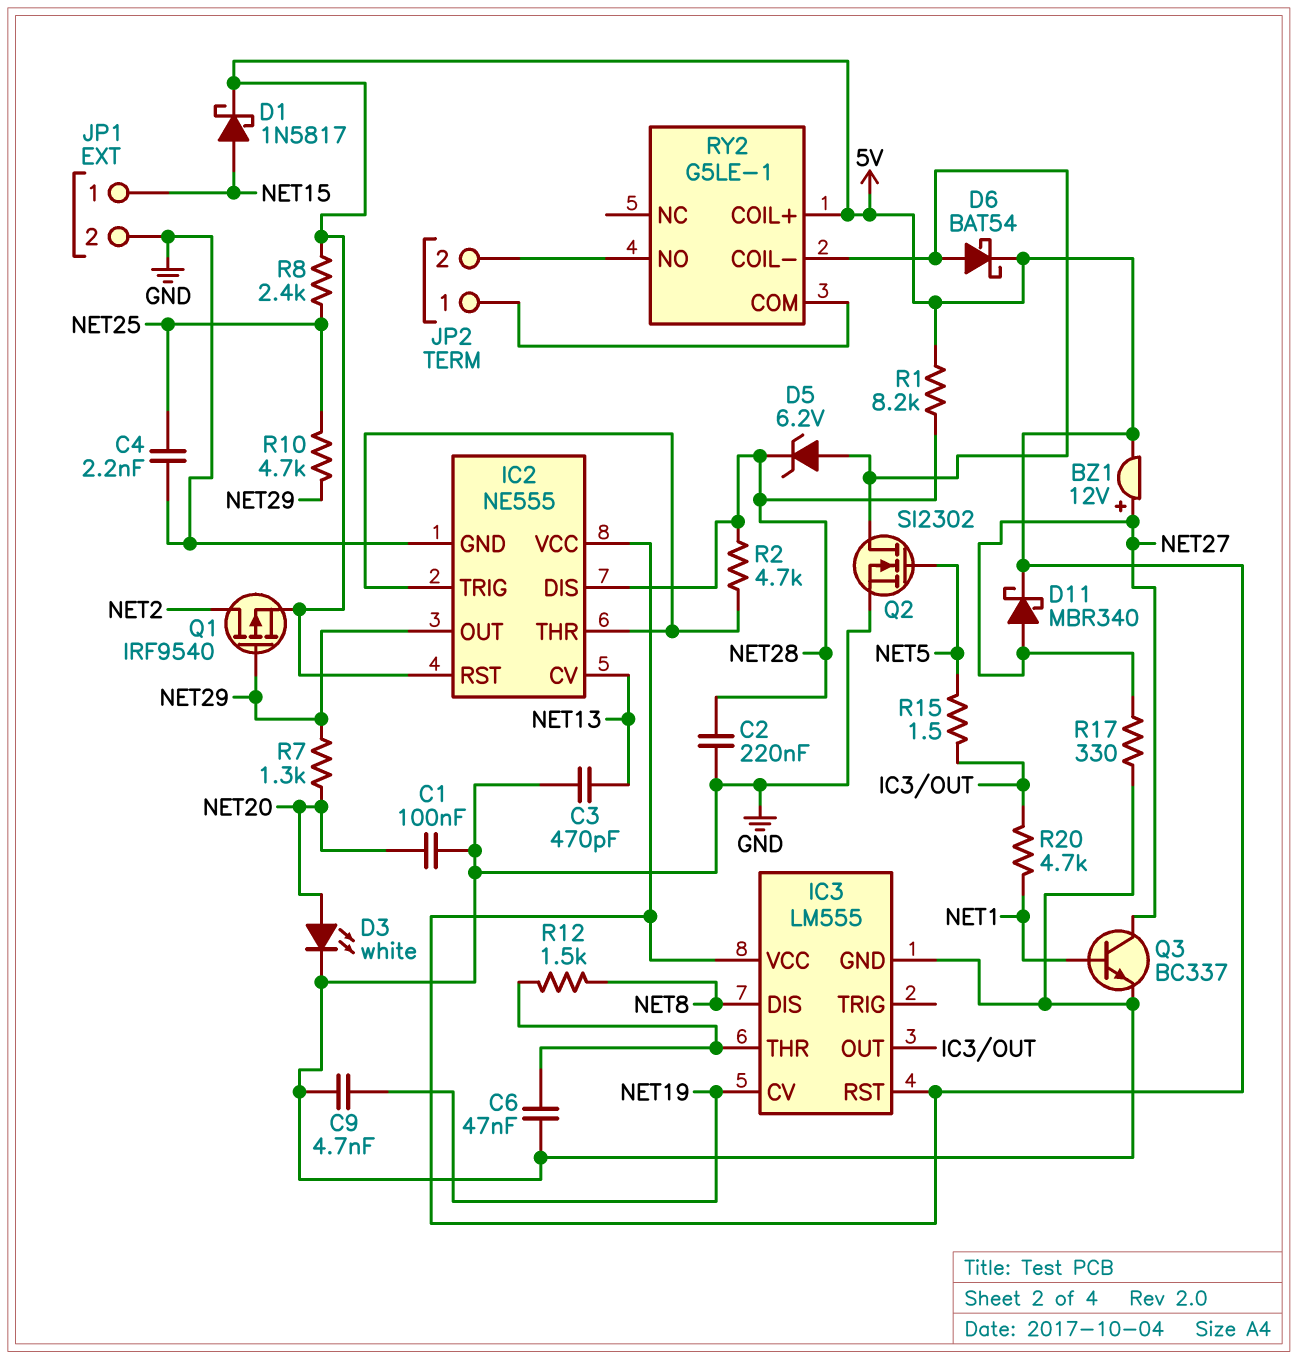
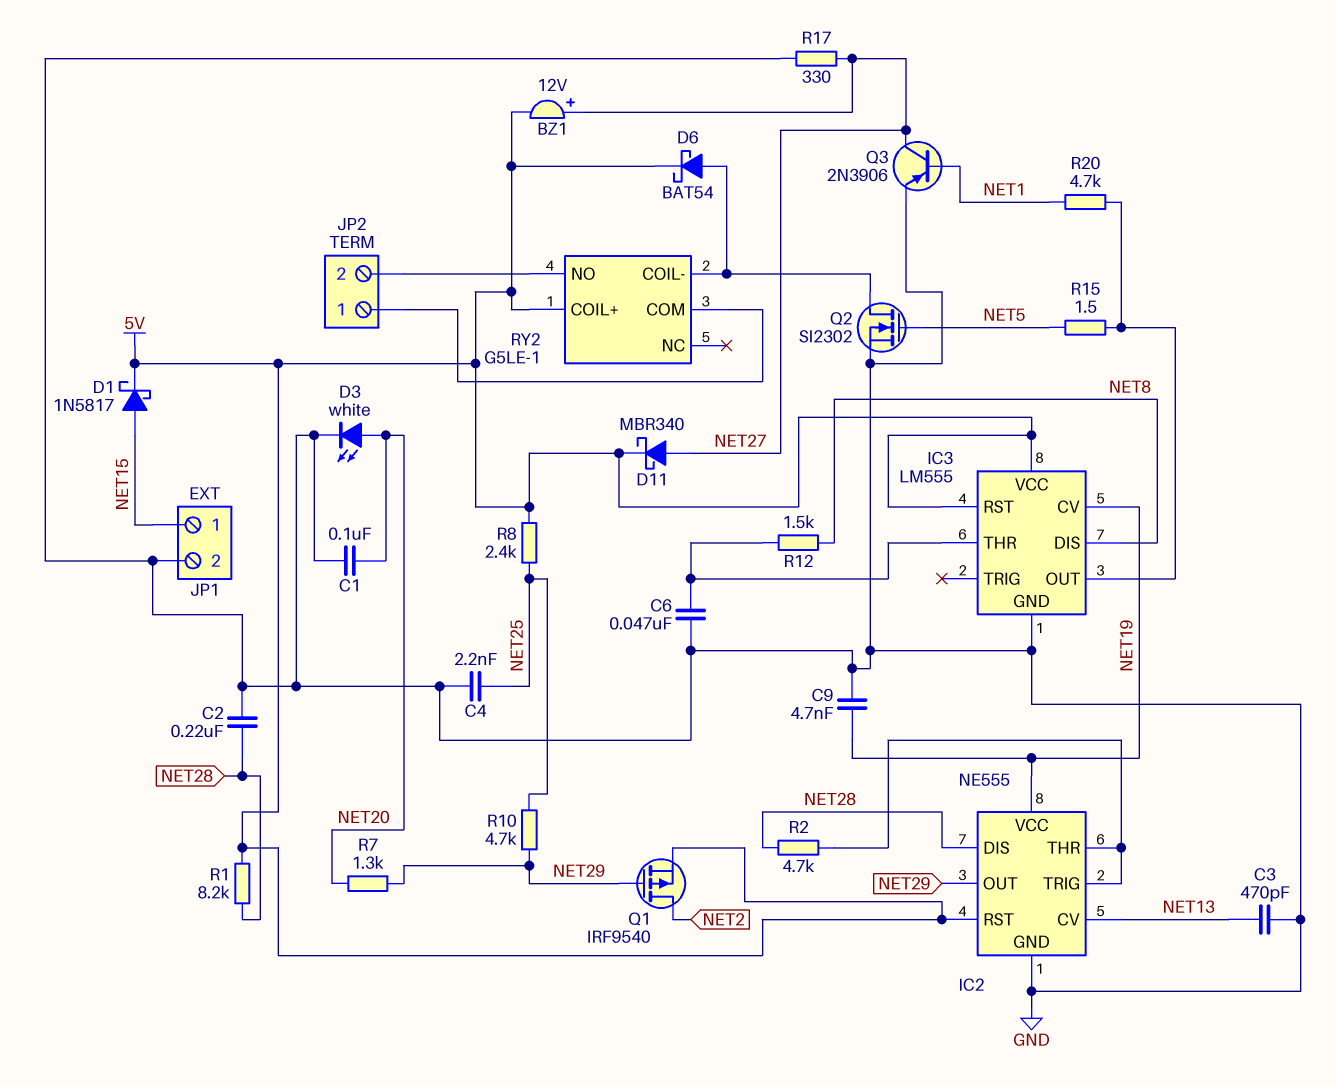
D5: zener 6.2V (A RY2/COIL-, K NET28) -> none
IC2 pin VCC: 5V -> NET19
Q3: NPN BC337 (B NET1, C NET27, E GND) -> PNP 2N3906 (B NET1, C NET27, E GND)

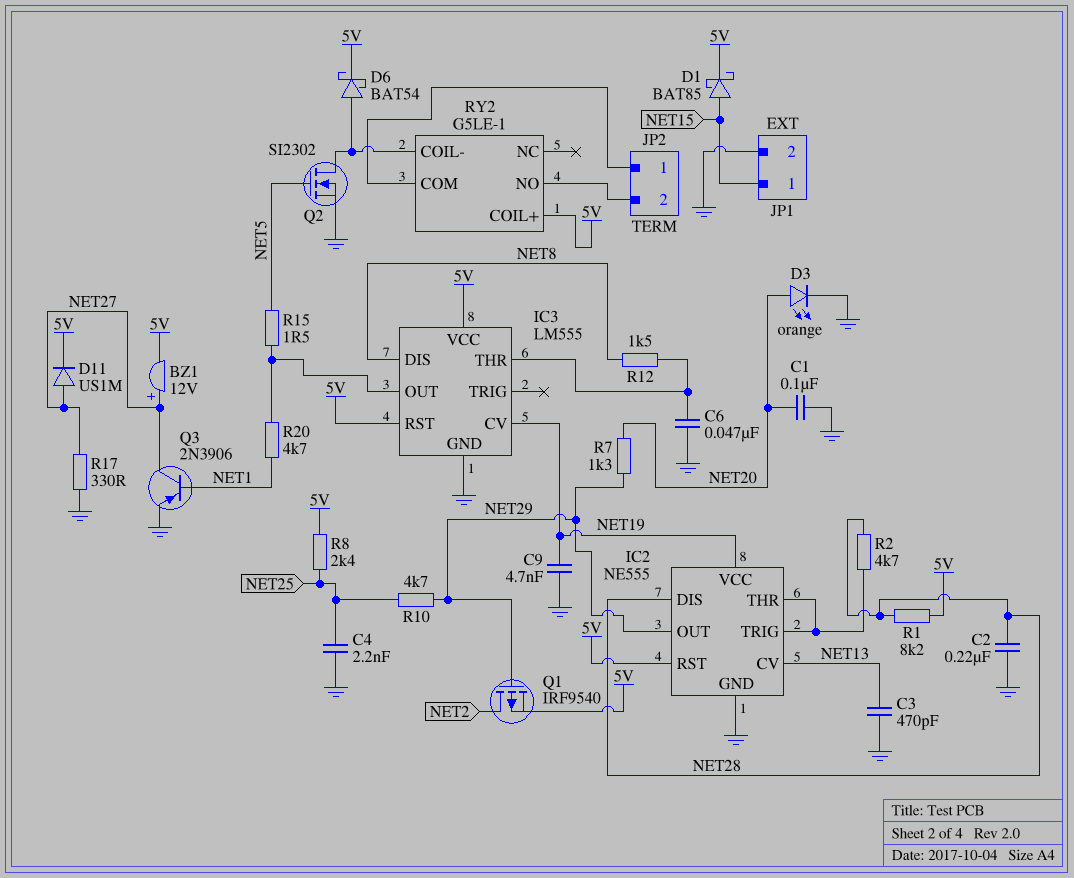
D1: schottky 1N5817 (A NET15, K 5V) -> schottky BAT85 (A NET15, K 5V)
D3: LED white (A NET20, K GND) -> LED orange (A NET20, K GND)
D11: schottky MBR340 (A NET27, K 5V) -> diode US1M (A NET27, K 5V)

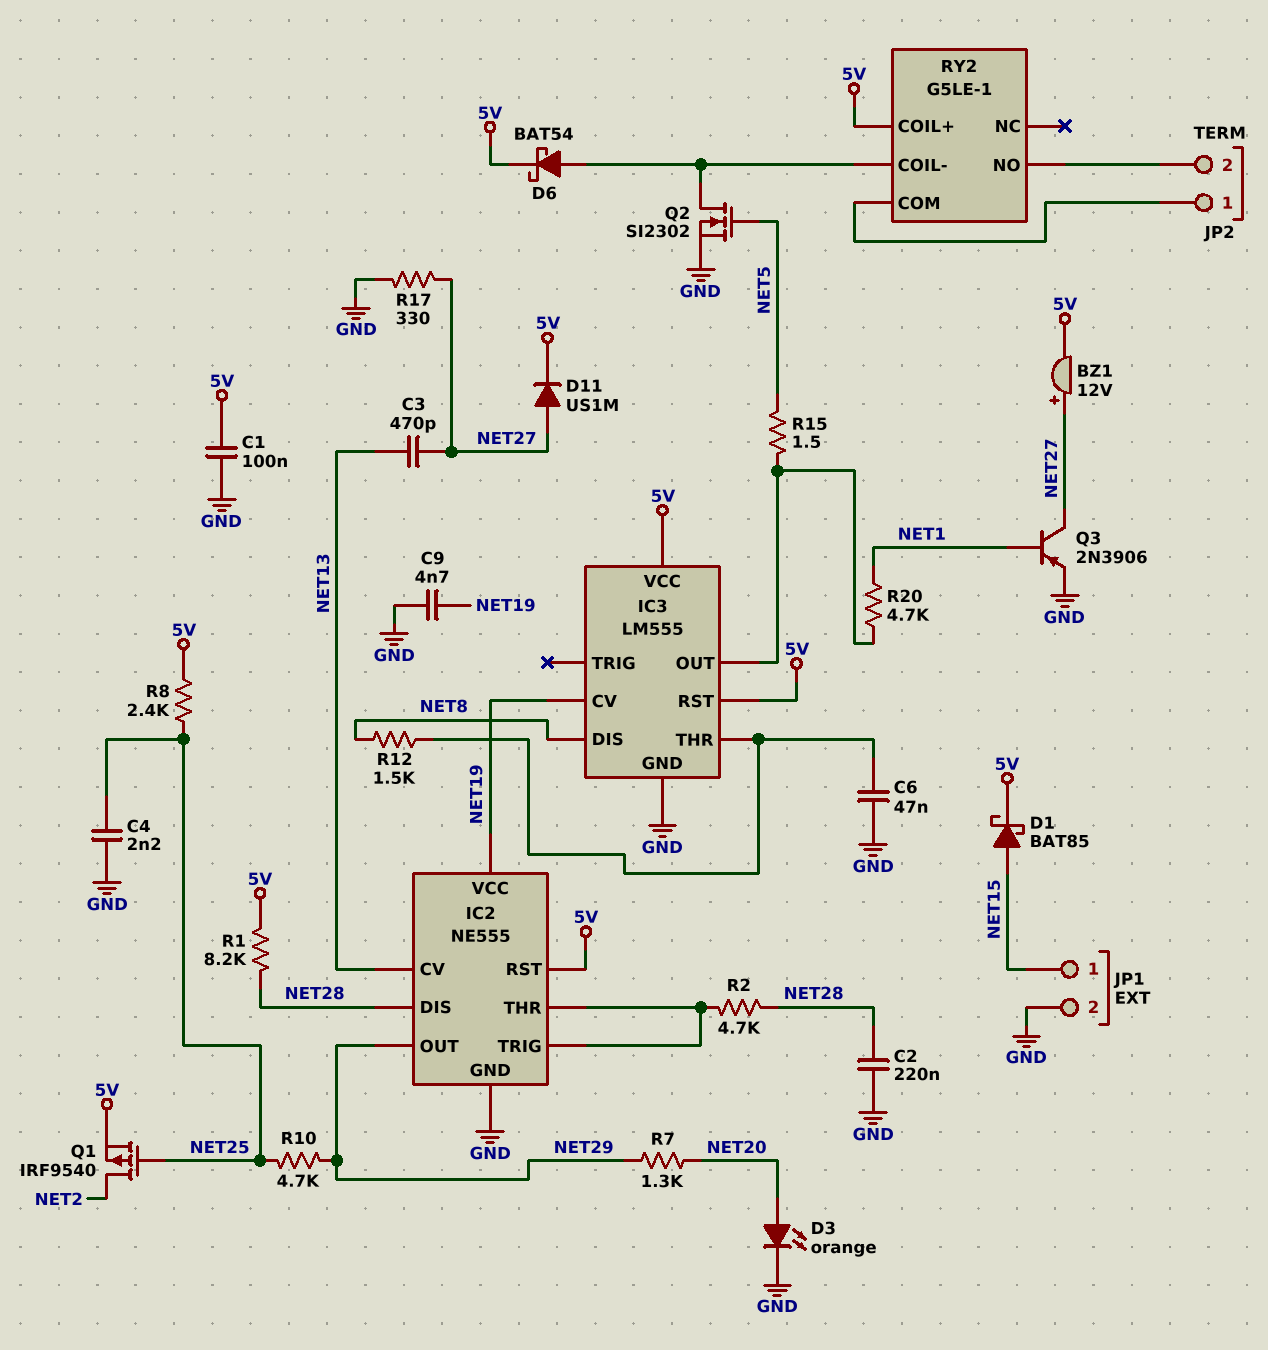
C1: 100nF (GND, NET20) -> 100nF (5V, GND)
C3: 470pF (GND, NET13) -> 470pF (NET13, NET27)
Q1: PMOS IRF9540 (G NET29, D NET2, S 5V) -> PMOS IRF9540 (G NET25, D NET2, S 5V)

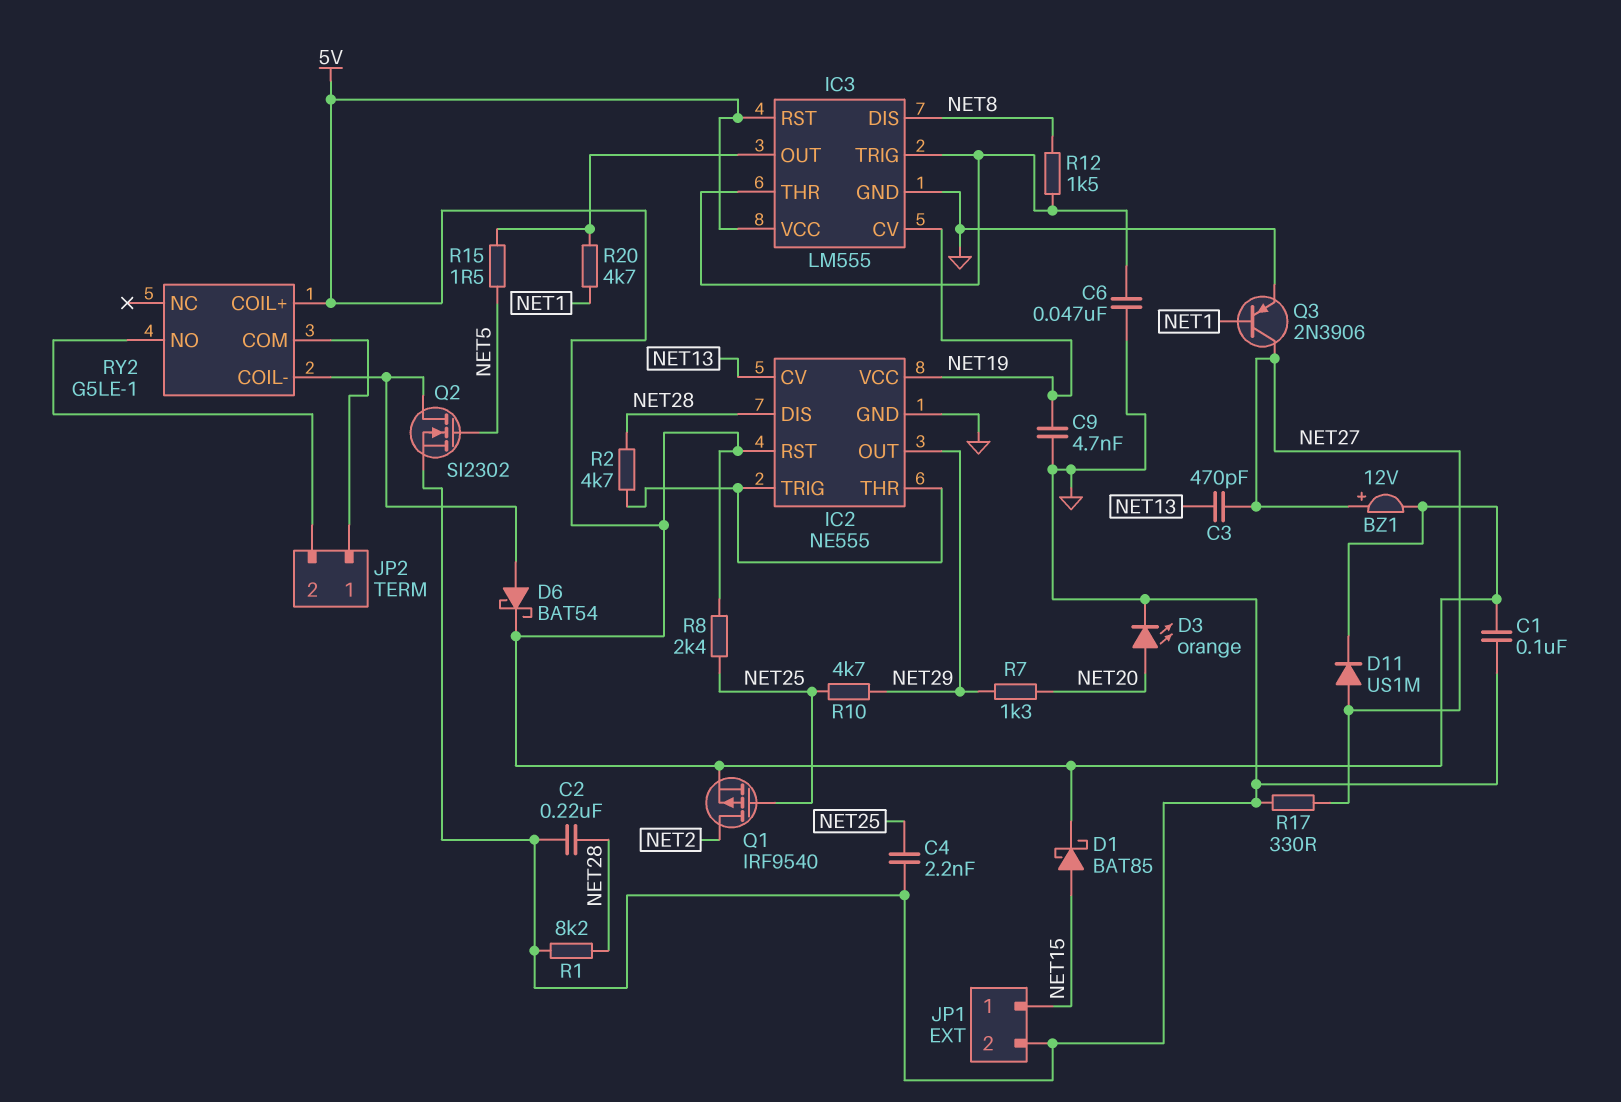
IC3 pin TRIG: none -> IC3/THR
R1: 8.2k (5V, NET28) -> 8.2k (GND, NET28)

